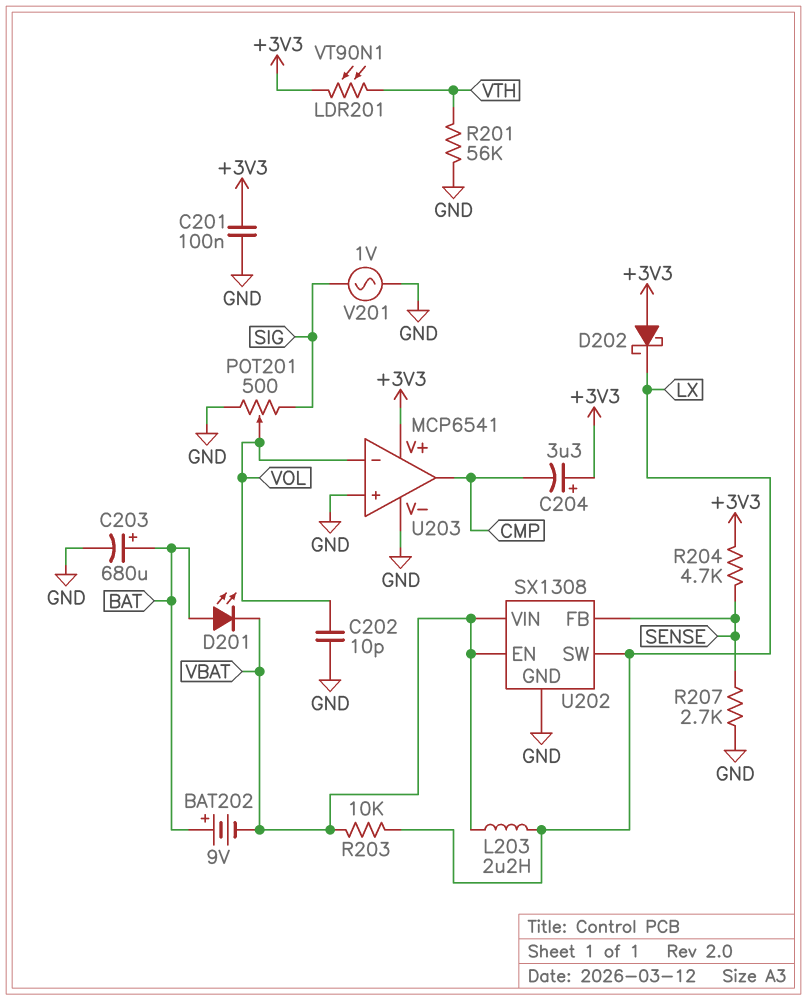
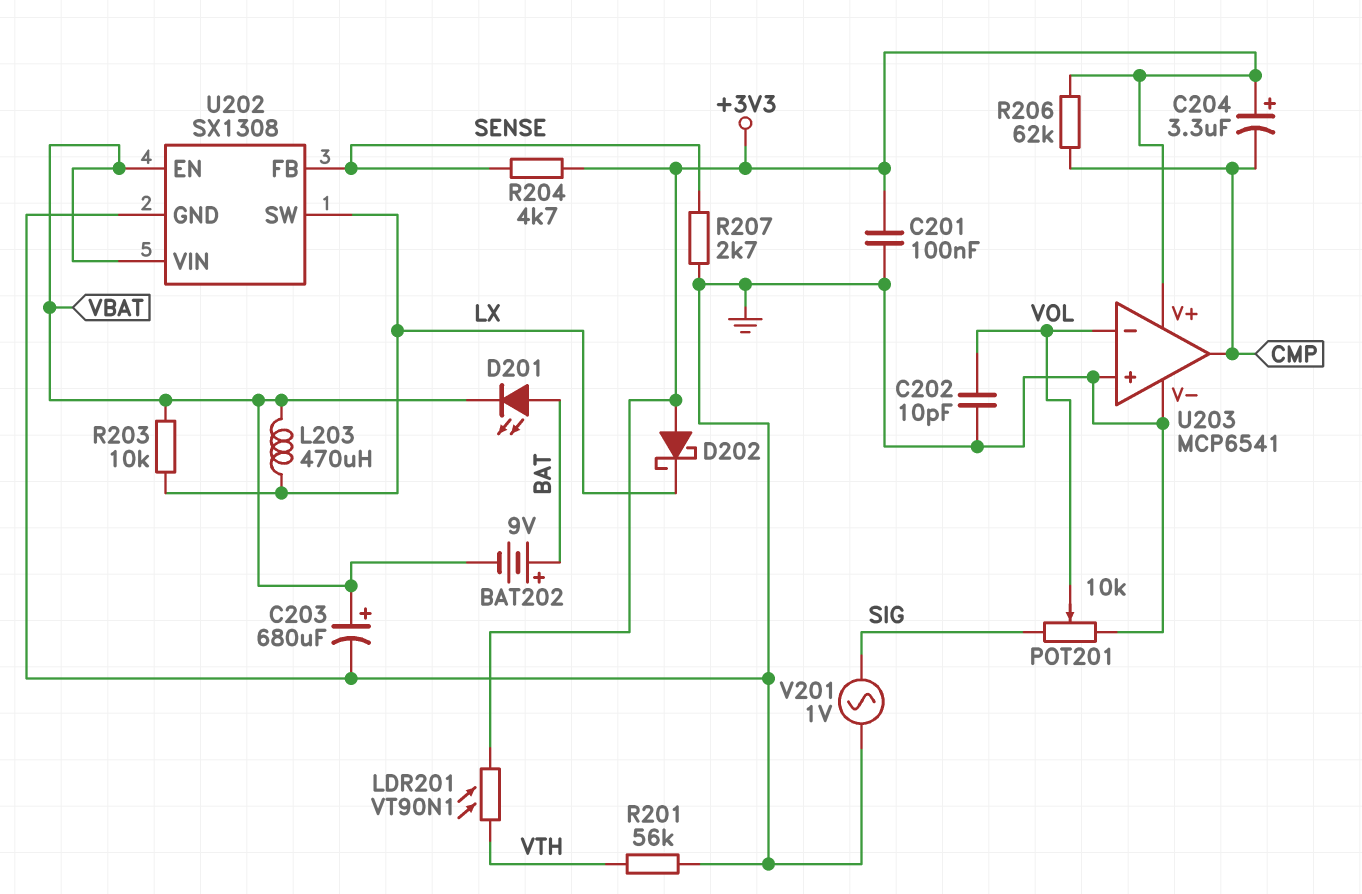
C203: 680uF (plus BAT, minus GND) -> 680uF (plus VBAT, minus GND)
L203: 2.2uH (LX, VBAT) -> 470uH (LX, VBAT)
POT201: 500 (GND, SIG, wiper VOL) -> 10k (GND, SIG, wiper VOL)
R206: none -> 62k (+3V3, CMP)

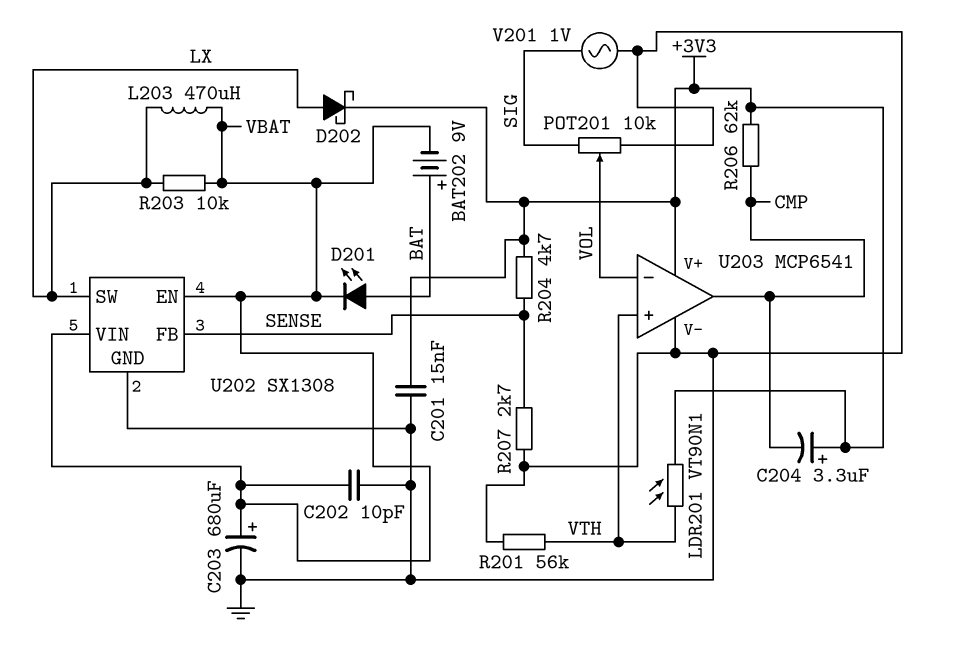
C201: 100nF (+3V3, GND) -> 15nF (+3V3, GND)
C202: 10pF (GND, VOL) -> 10pF (GND, VBAT)
D202: schottky (A +3V3, K LX) -> schottky (A LX, K +3V3)
U203 pin in+: GND -> VTH

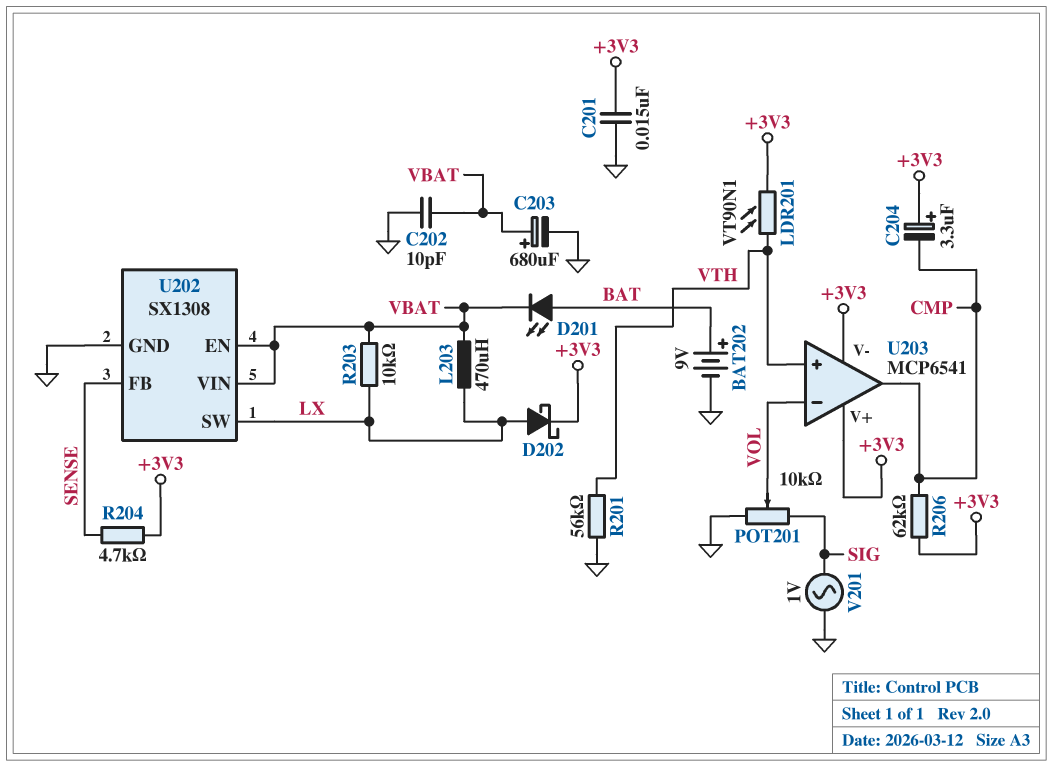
BAT202: 9V (plus BAT, minus VBAT) -> 9V (plus BAT, minus GND)
R207: 2.7k (GND, SENSE) -> none
U203 pin V-: GND -> +3V3

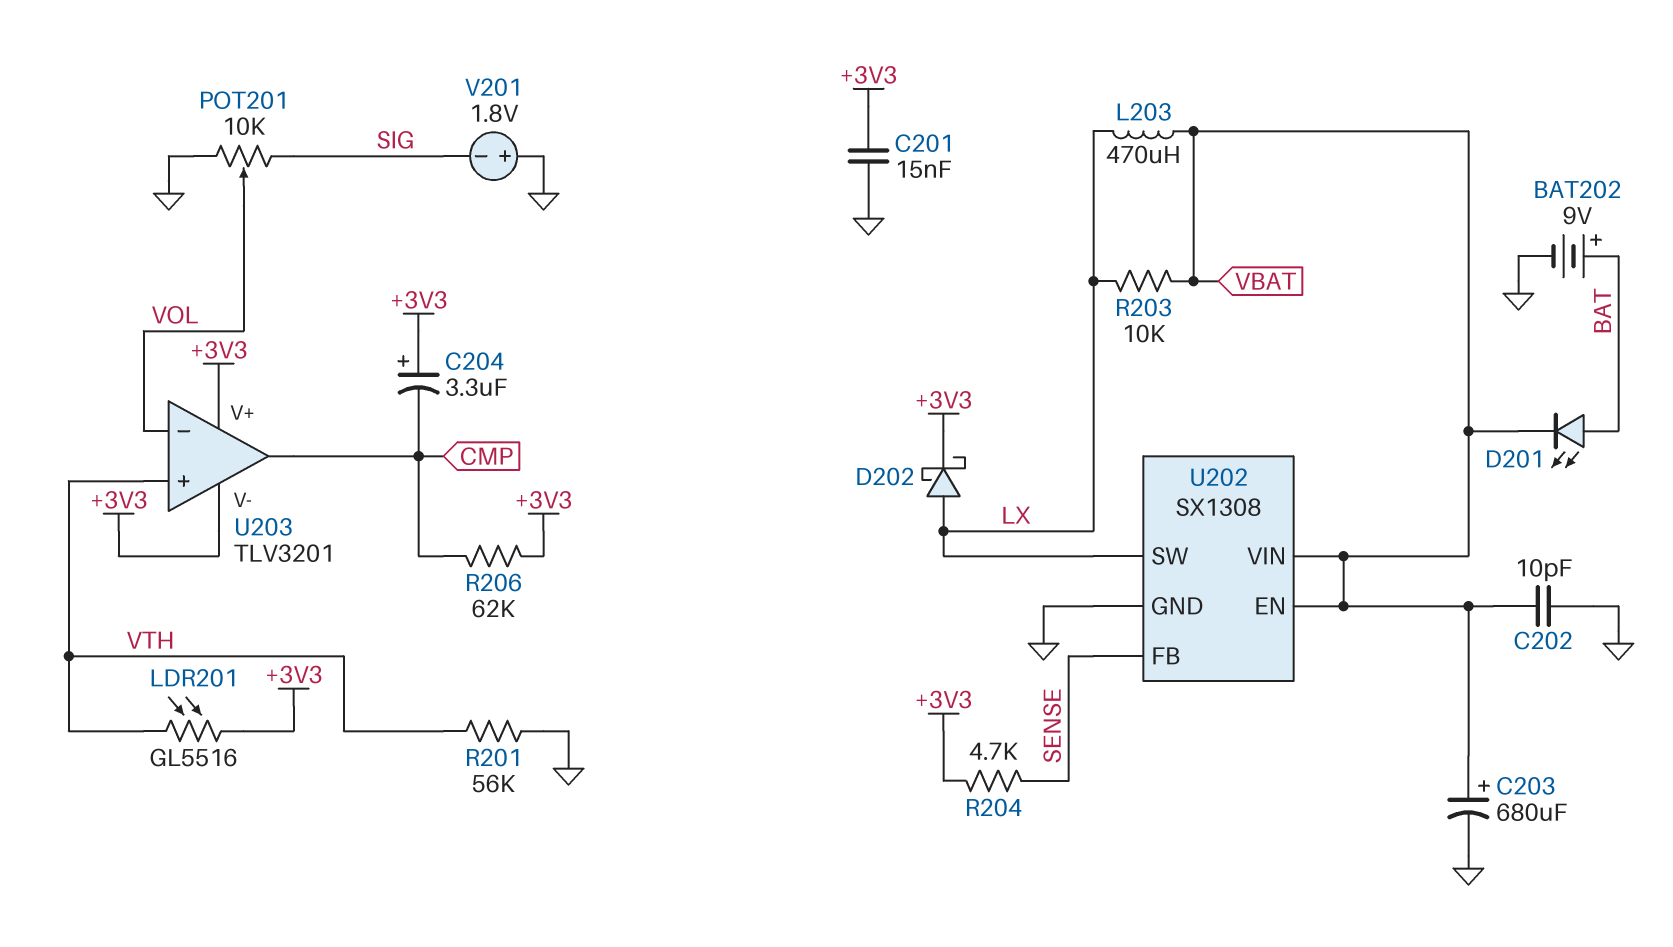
LDR201: VT90N1 (+3V3, VTH) -> GL5516 (+3V3, VTH)
U203: MCP6541 -> TLV3201
V201: AC 1V (GND, SIG) -> 1.8V (plus GND, minus SIG)

